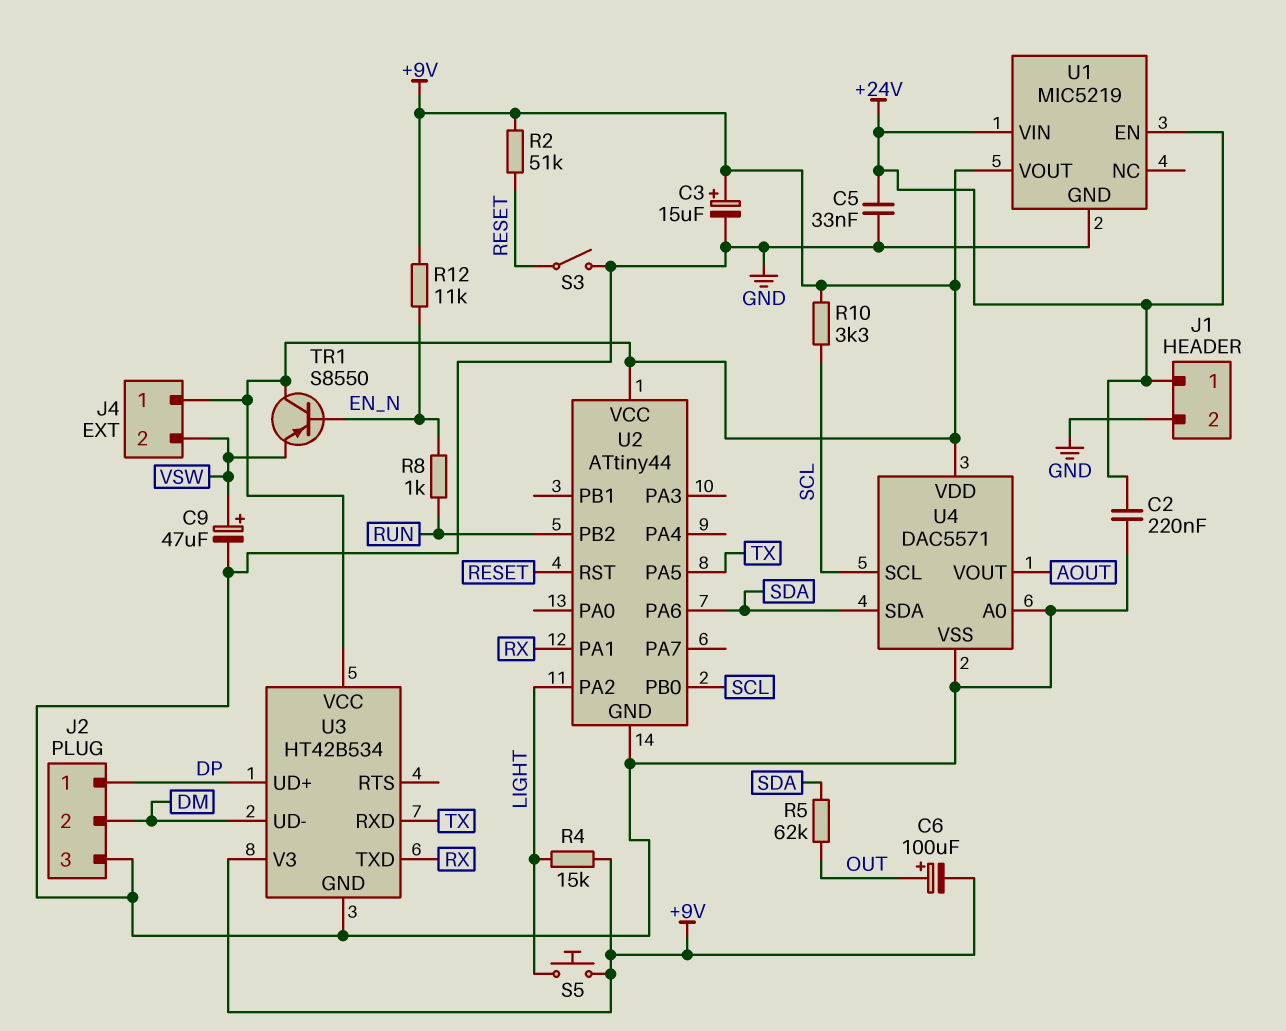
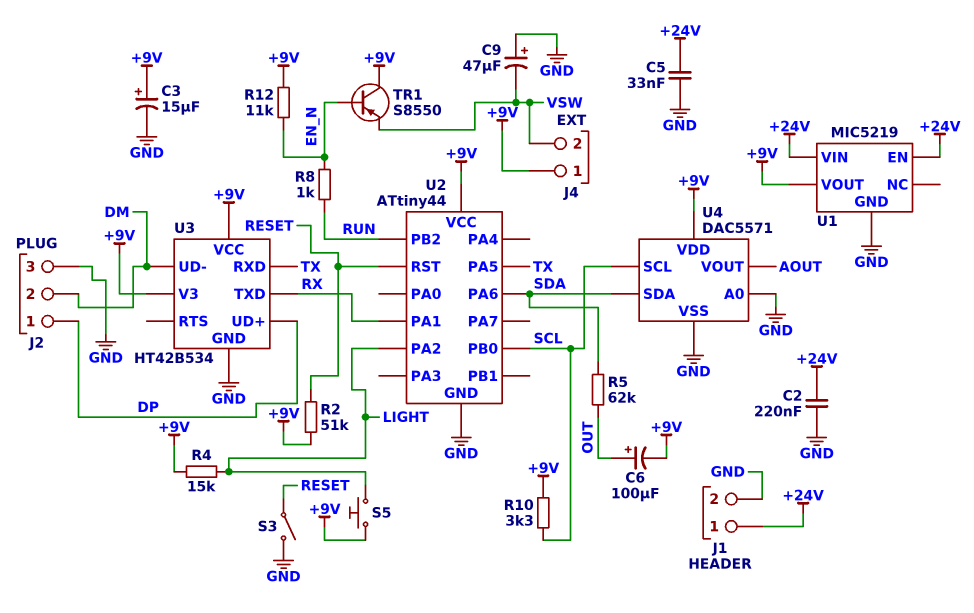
C9: 47uF (plus VSW, minus GND) -> 47uF (plus GND, minus VSW)

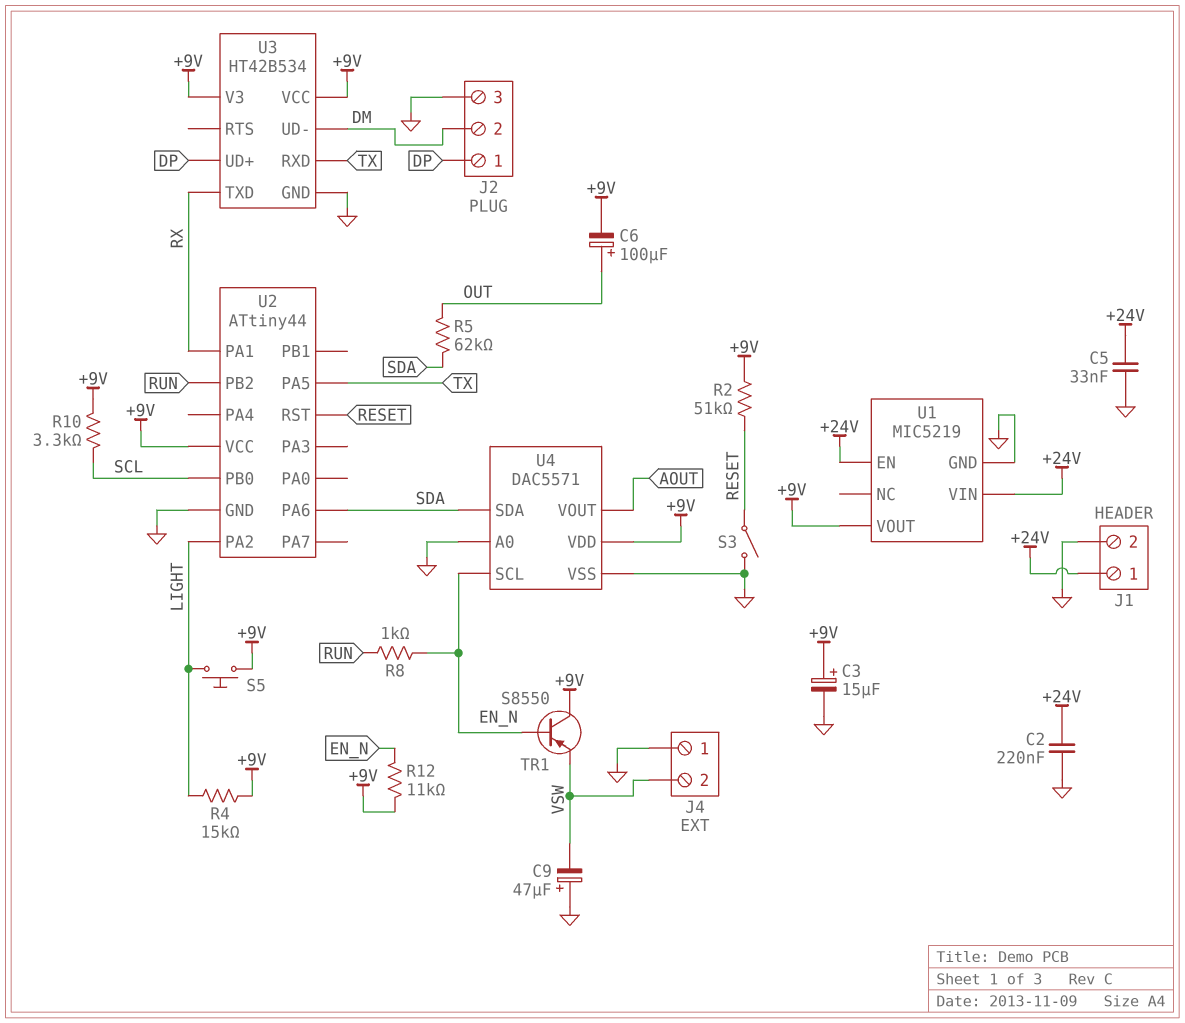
J4 pin 1: +9V -> GND
U4 pin SCL: SCL -> EN_N

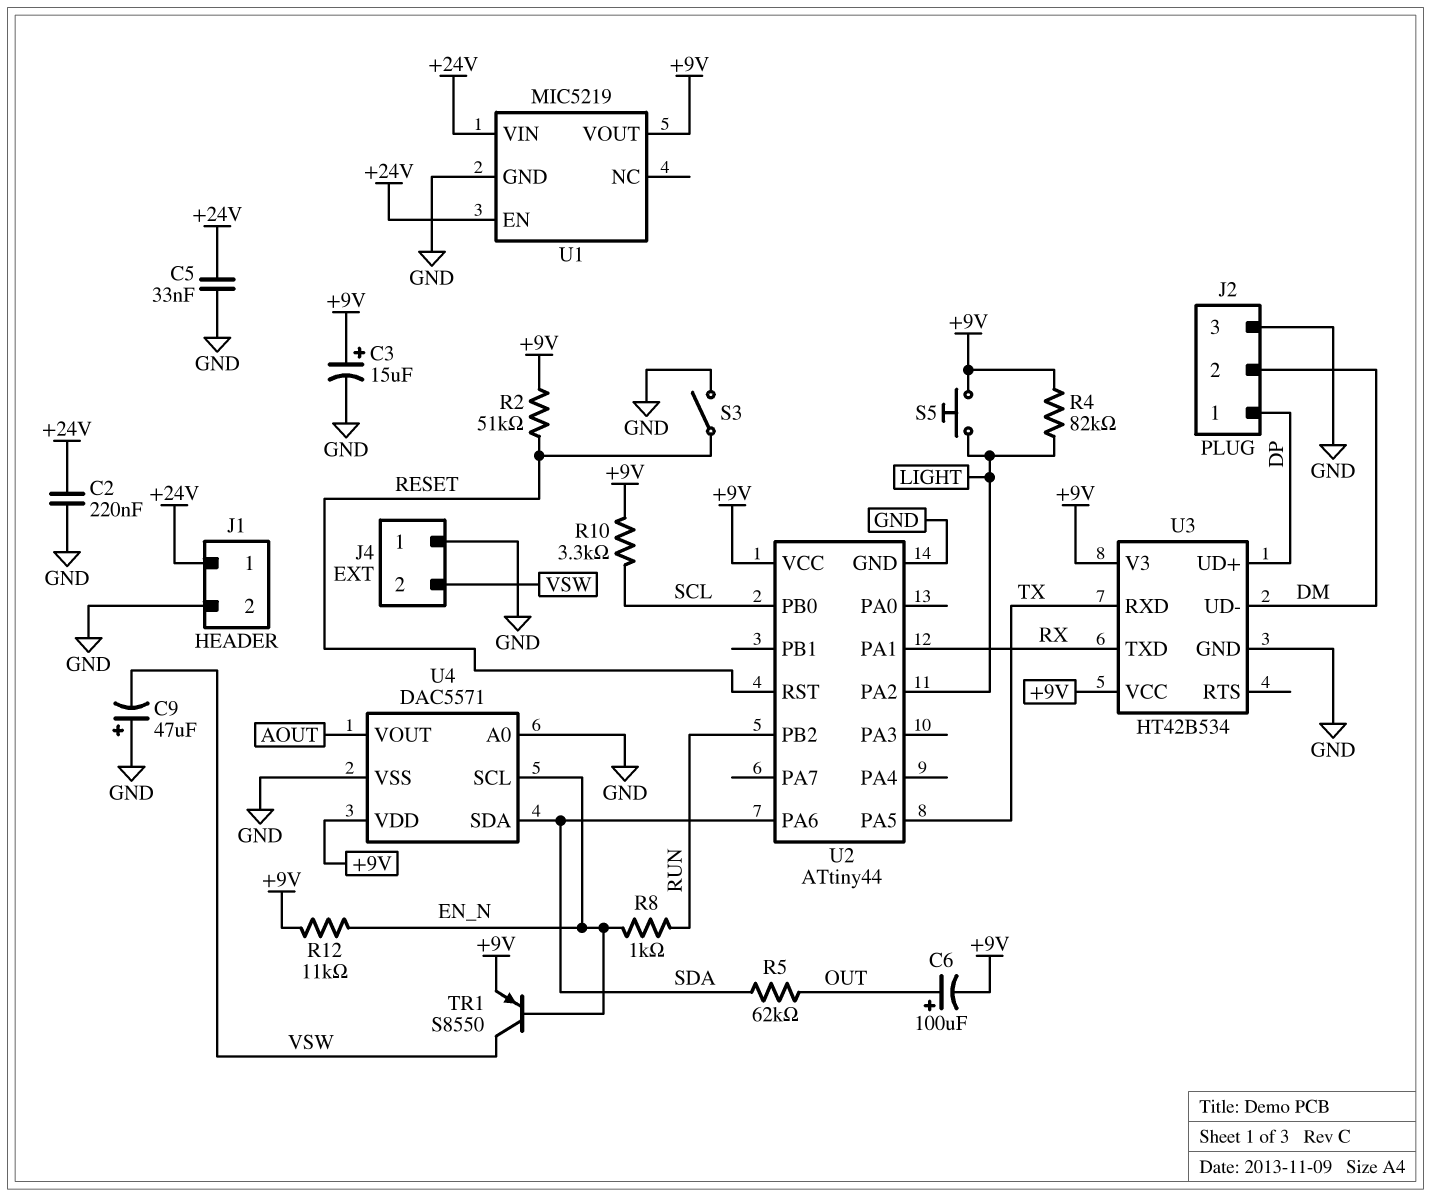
R4: 15k (+9V, LIGHT) -> 82k (+9V, LIGHT)
TR1: PNP S8550 (B EN_N, C +9V, E VSW) -> PNP S8550 (B EN_N, C VSW, E +9V)

